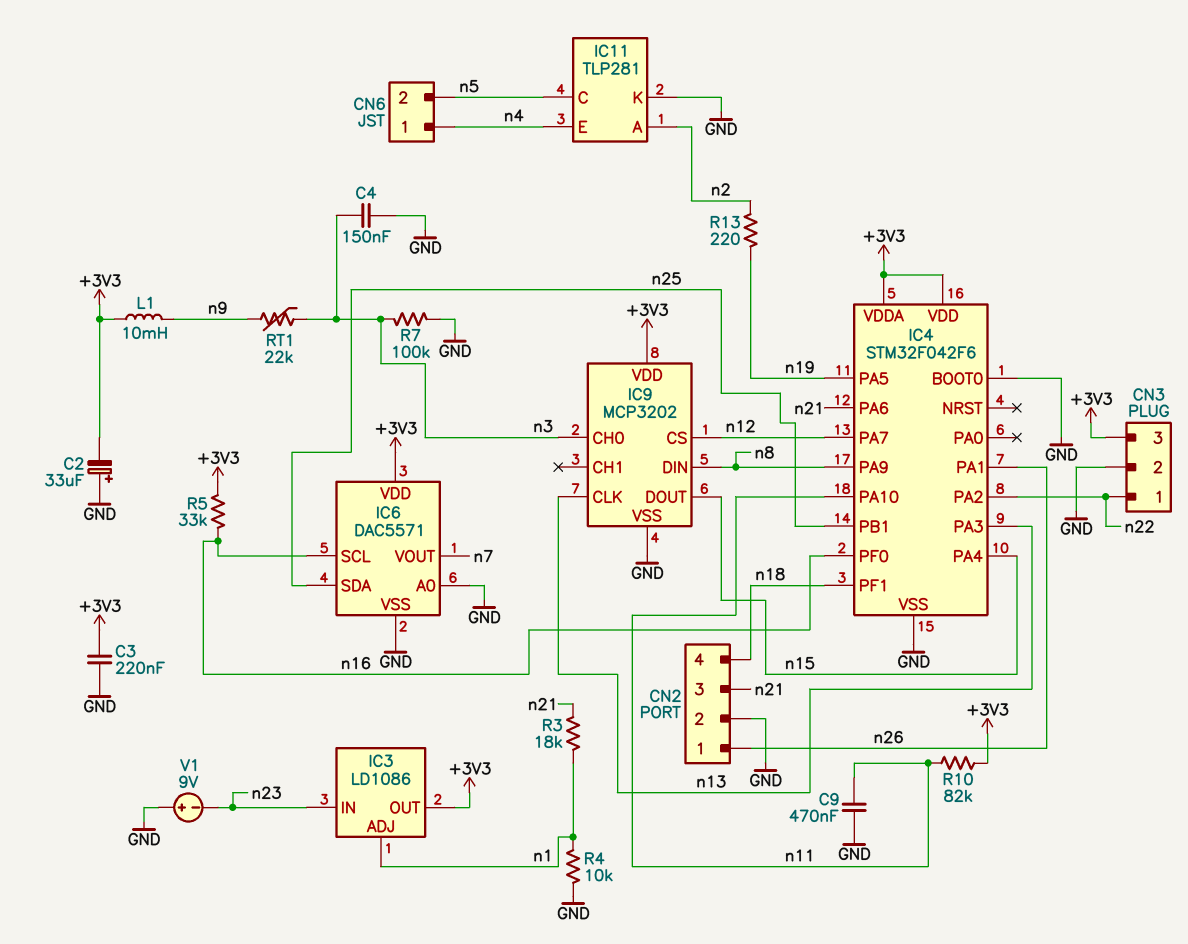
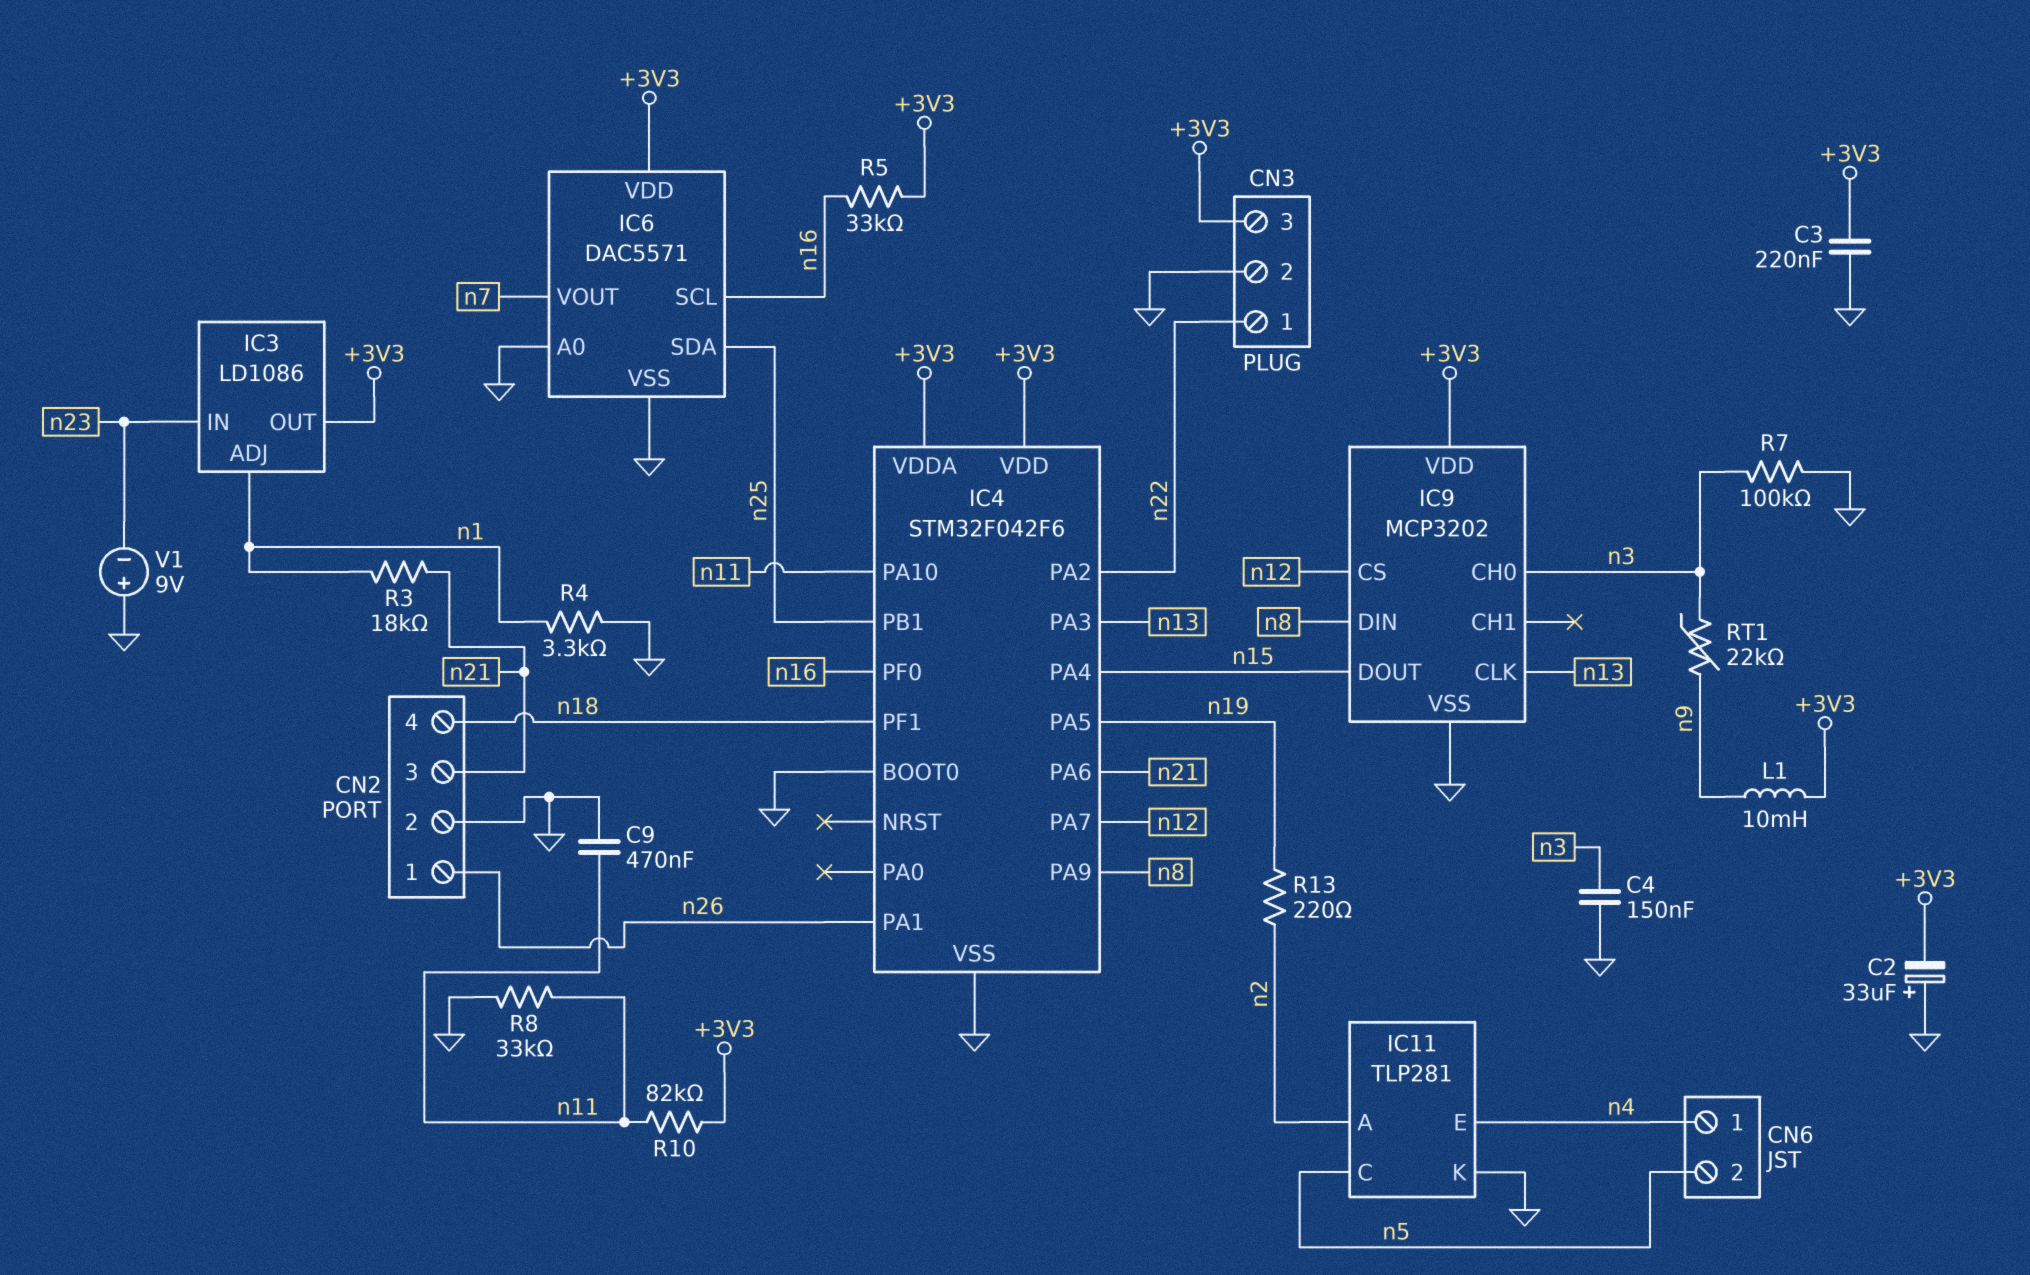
R4: 10k (GND, n1) -> 3.3k (GND, n1)
R8: none -> 33k (GND, n11)

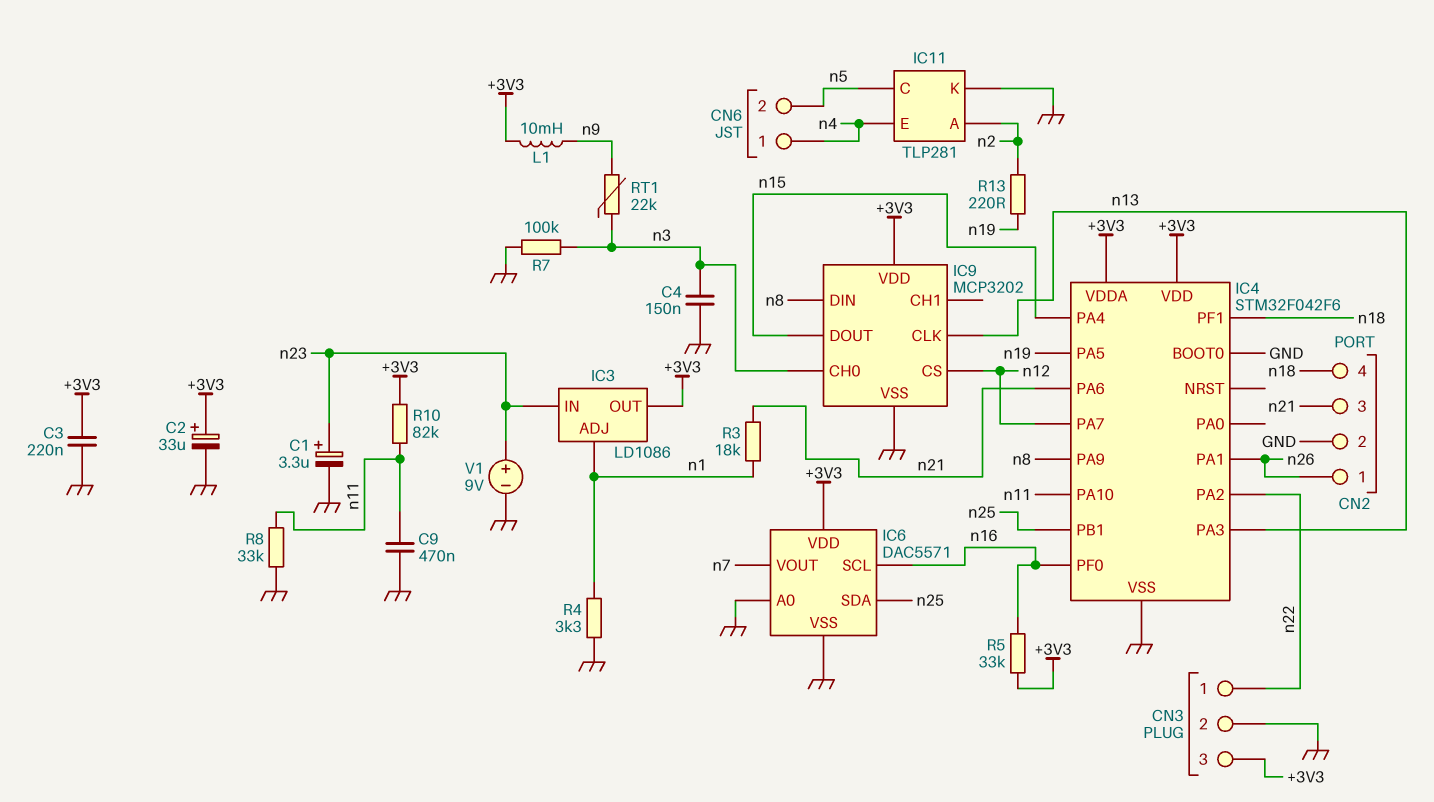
C1: none -> 3.3uF (plus n23, minus GND)
C2: 33uF (plus GND, minus +3V3) -> 33uF (plus +3V3, minus GND)
V1: 9V (plus GND, minus n23) -> 9V (plus n23, minus GND)

